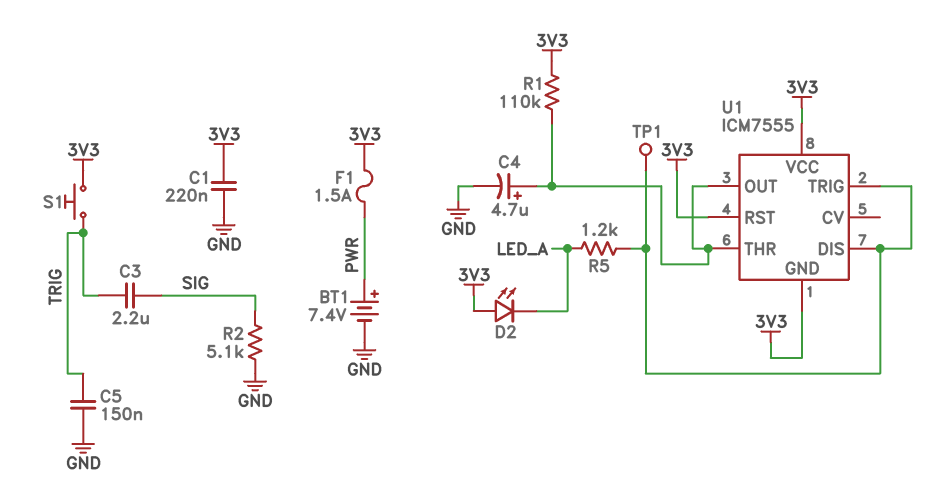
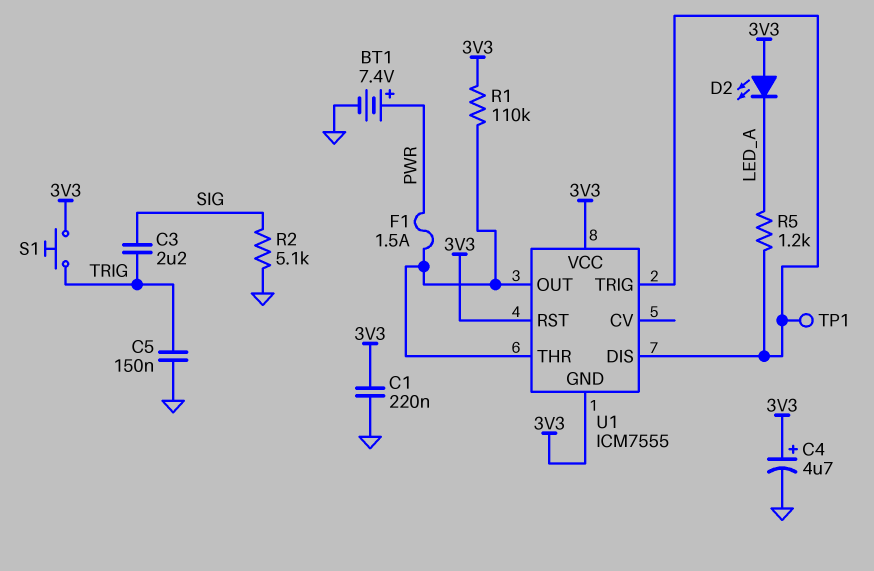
C4: 4.7uF (plus U1/OUT, minus GND) -> 4.7uF (plus 3V3, minus GND)
F1: 1.5A (3V3, PWR) -> 1.5A (PWR, U1/OUT)

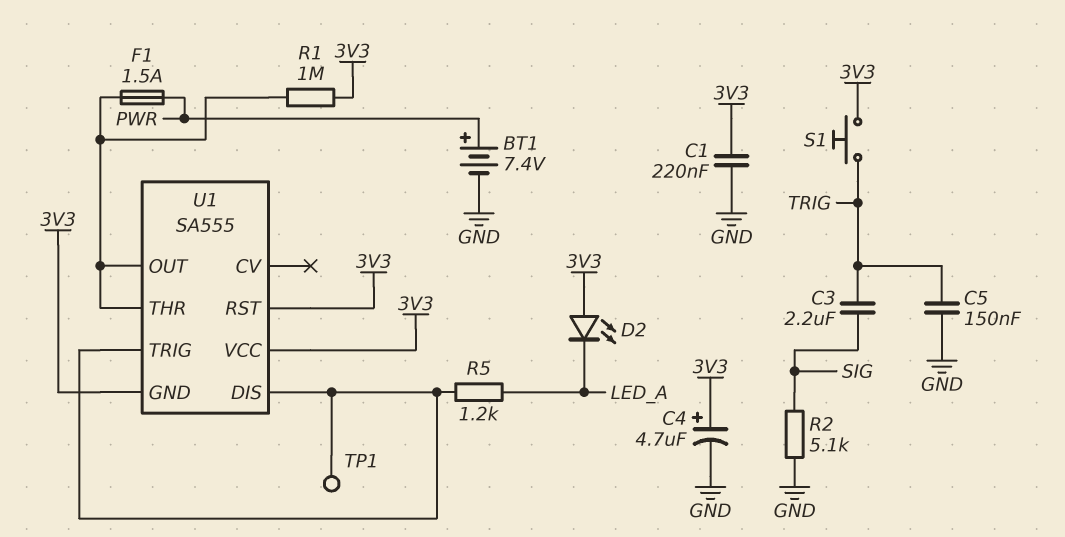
R1: 110k (3V3, U1/OUT) -> 1M (3V3, U1/OUT)
U1: ICM7555 -> SA555

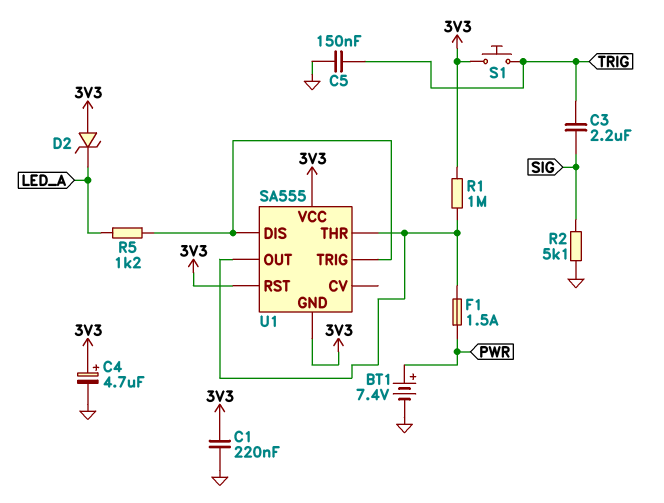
D2: LED (A 3V3, K LED_A) -> zener (A 3V3, K LED_A)
TP1: test point (U1/DIS) -> none

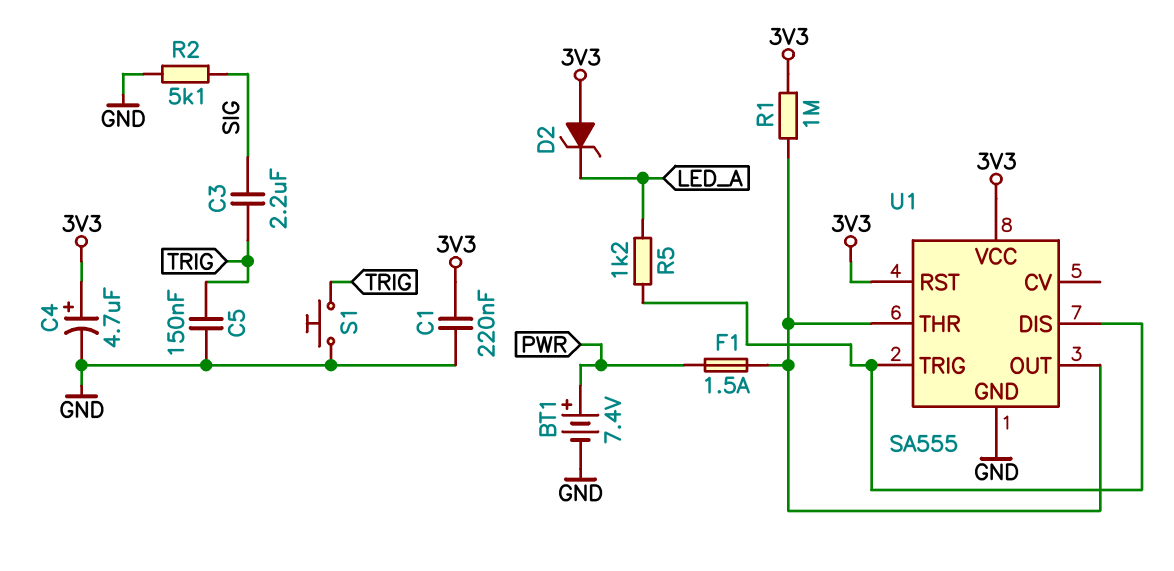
S1: button (3V3, TRIG) -> button (GND, TRIG)
U1 pin GND: 3V3 -> GND

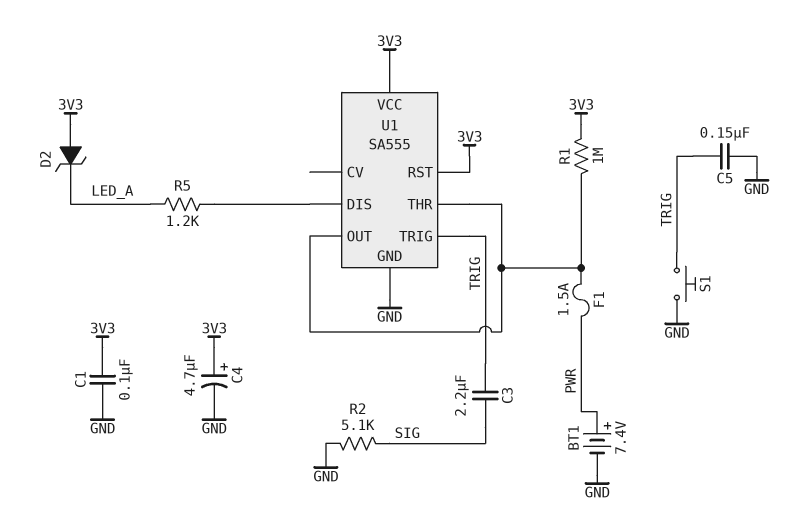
C1: 220nF (3V3, GND) -> 100nF (3V3, GND)
U1 pin TRIG: U1/DIS -> TRIG

